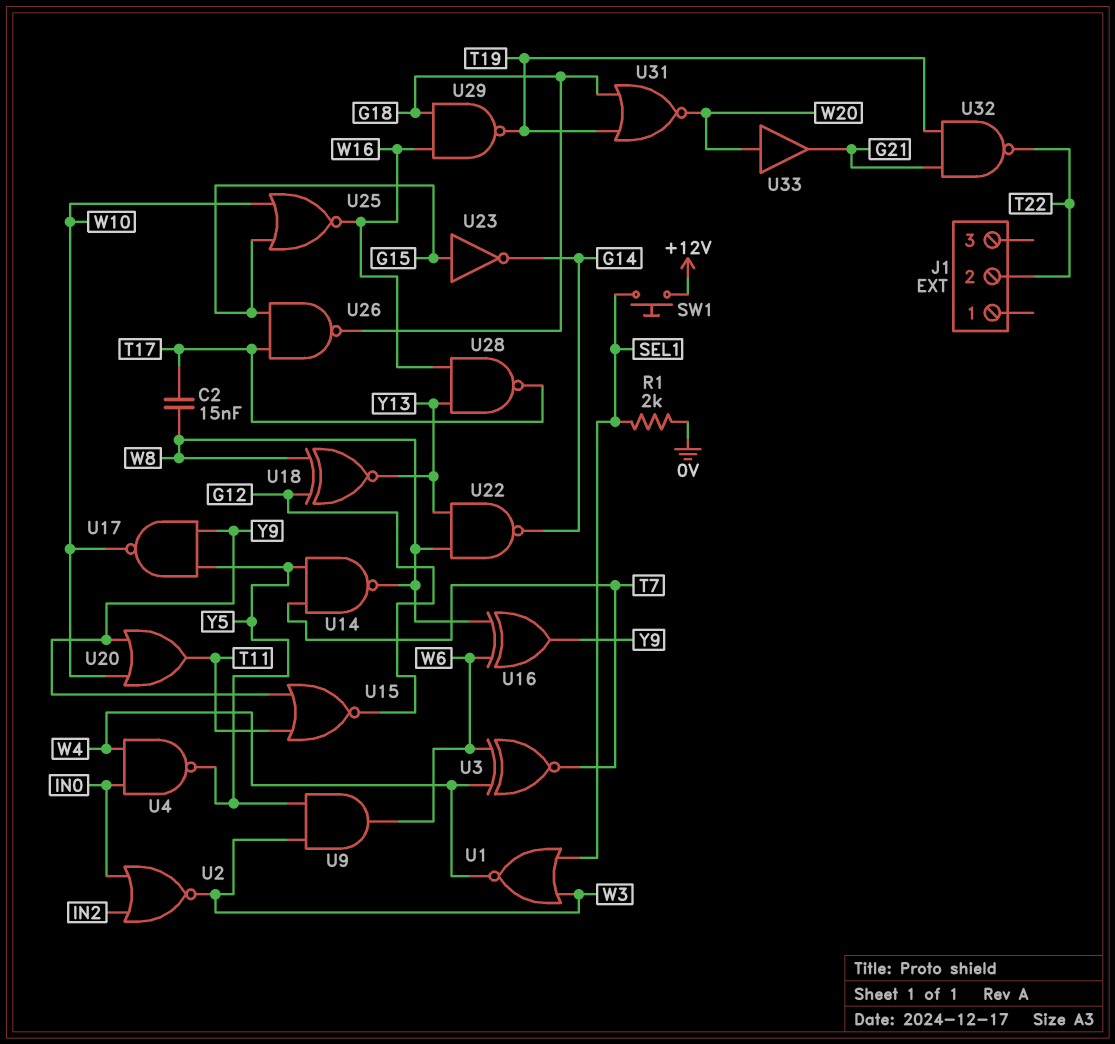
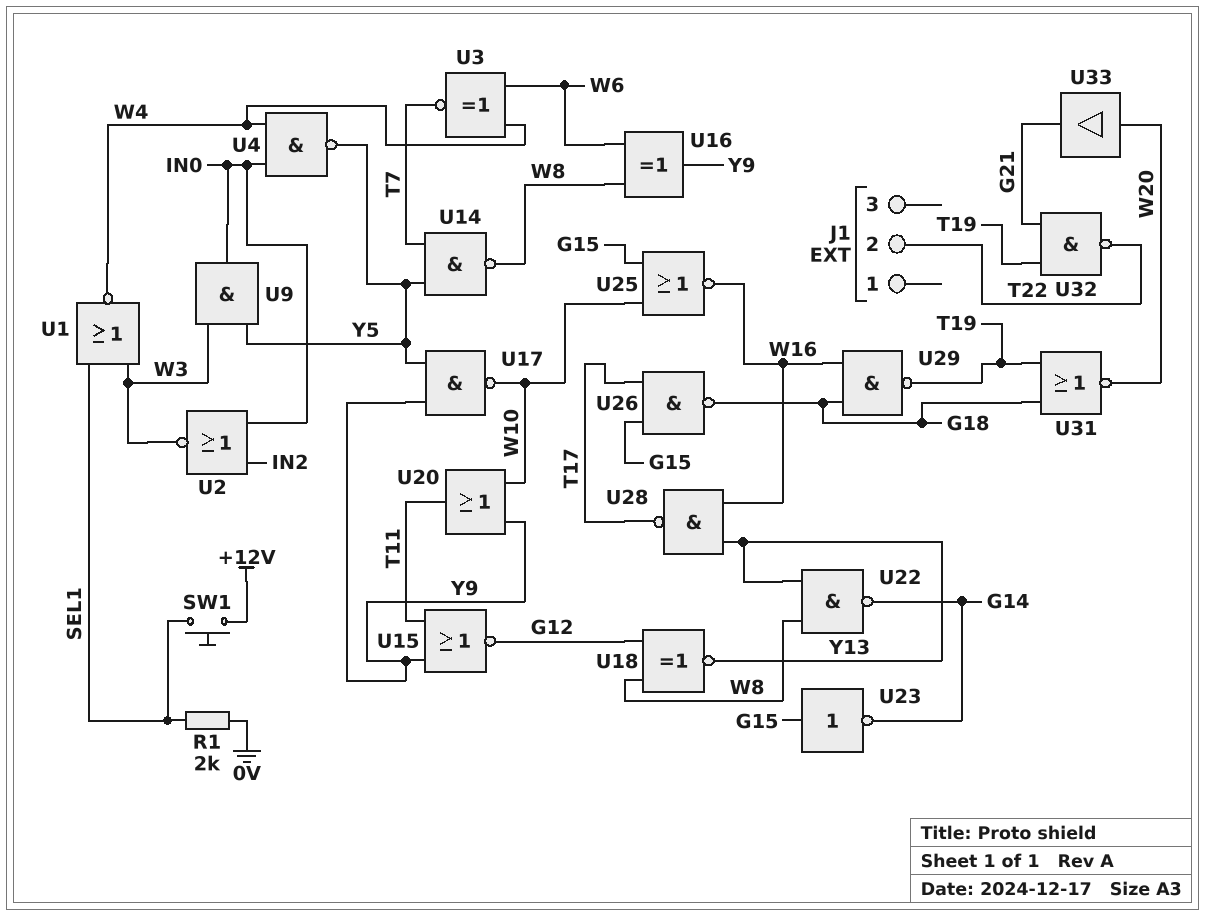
C2: 15nF (T17, W8) -> none
U9: AND (in W3, in Y5, out W6) -> AND (in W3, in Y5, out IN0)

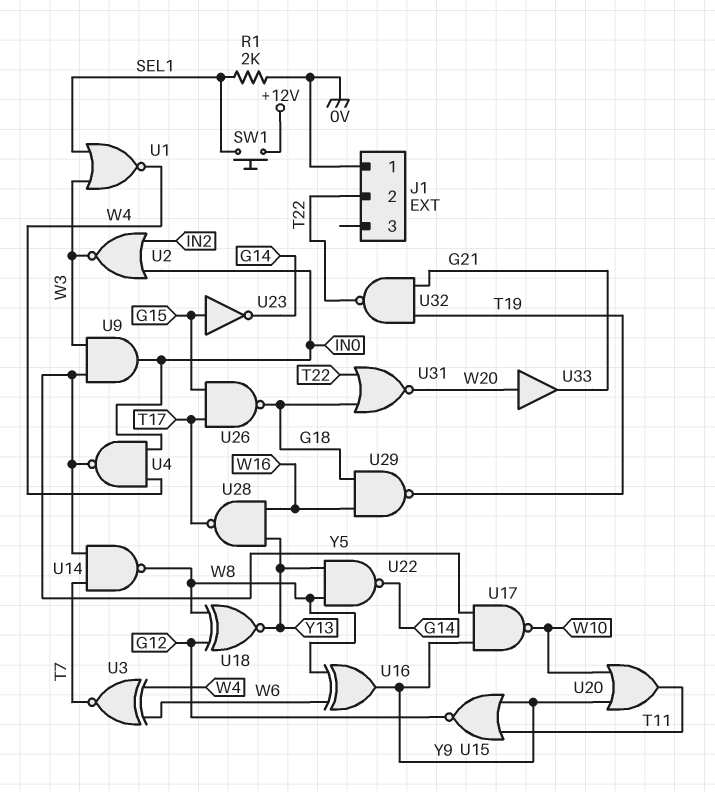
J1 pin 1: none -> 0V
U25: NOR (in G15, in W10, out W16) -> none
U31: NOR (in G18, in T19, out W20) -> NOR (in G18, in T22, out W20)

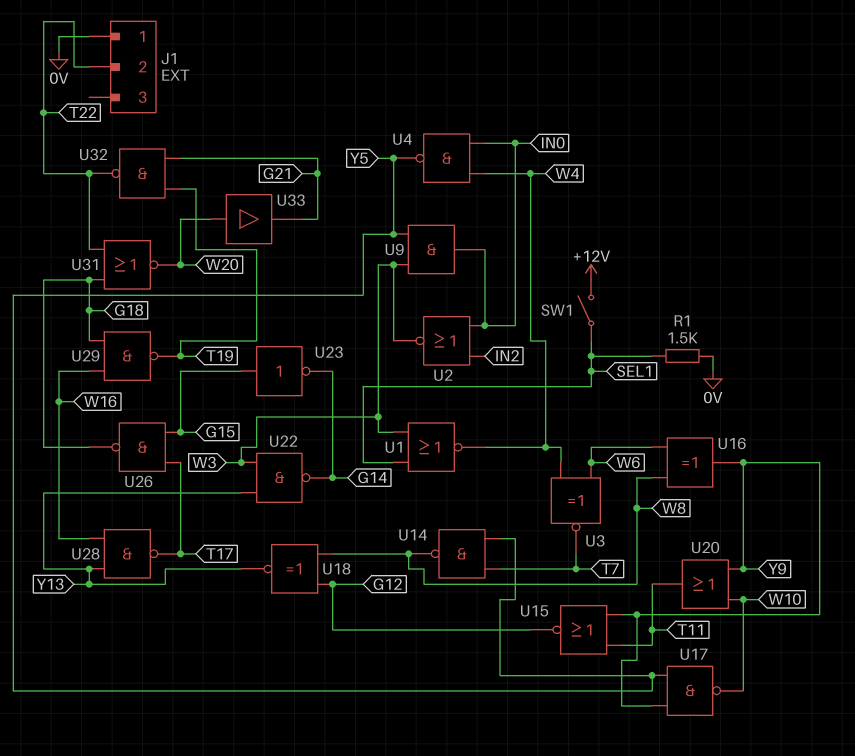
R1: 2k (0V, SEL1) -> 1.5k (0V, SEL1)
SW1: button (+12V, SEL1) -> switch (+12V, SEL1)
U22: NAND (in W8, in Y13, out G14) -> NAND (in W3, in Y13, out G14)

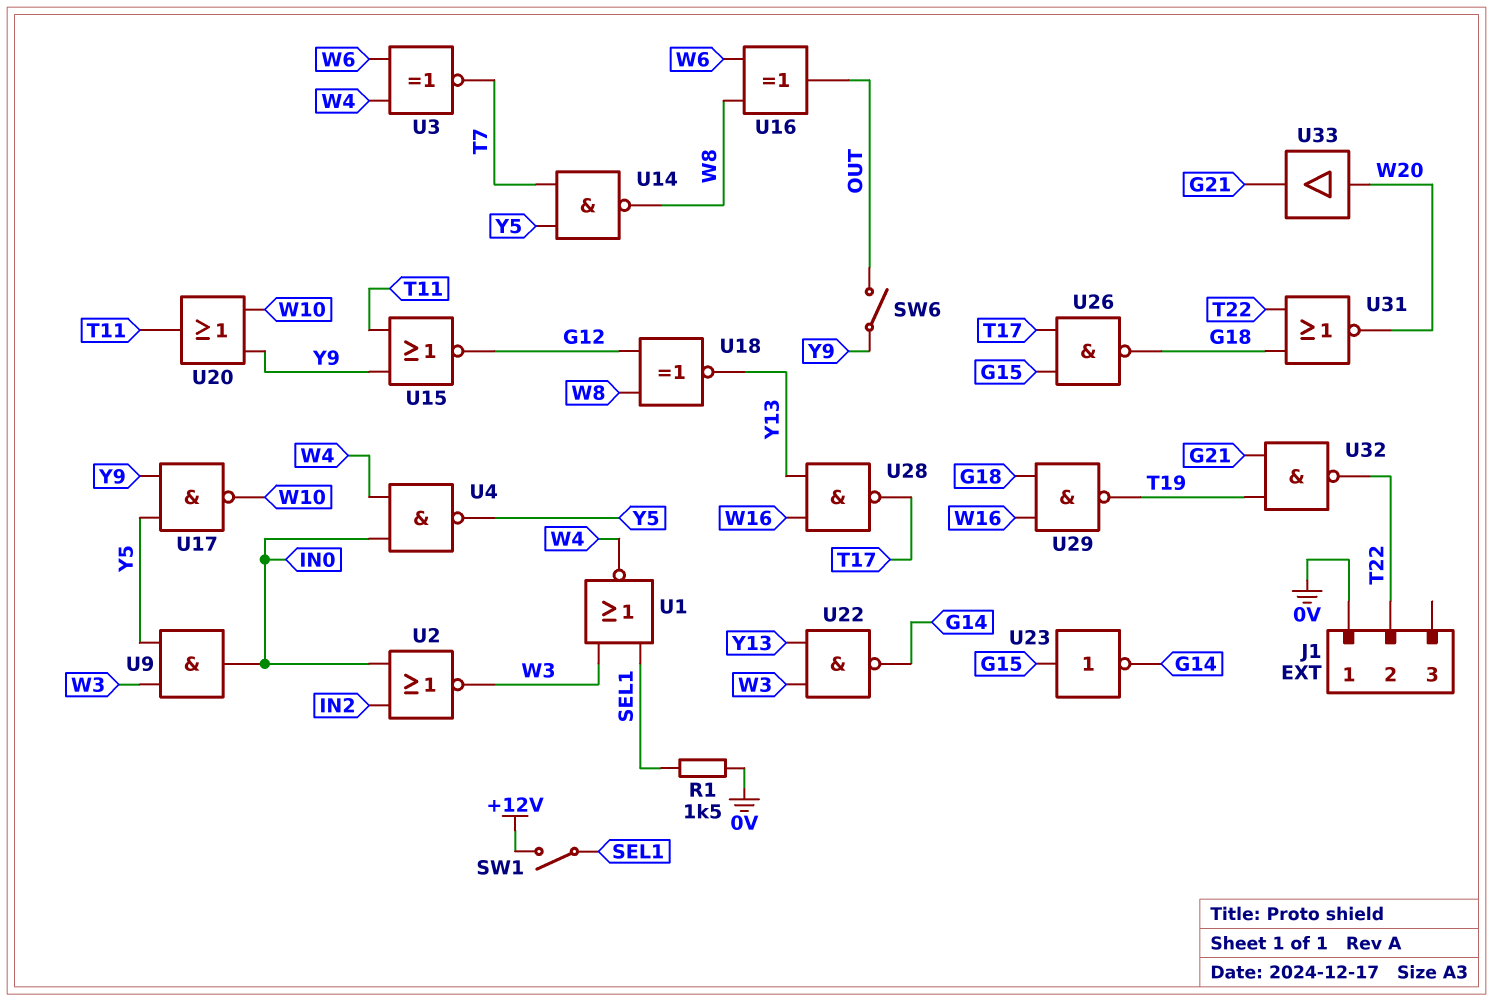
SW6: none -> switch (OUT, Y9)
U16: XOR (in W6, in W8, out Y9) -> XOR (in W6, in W8, out OUT)

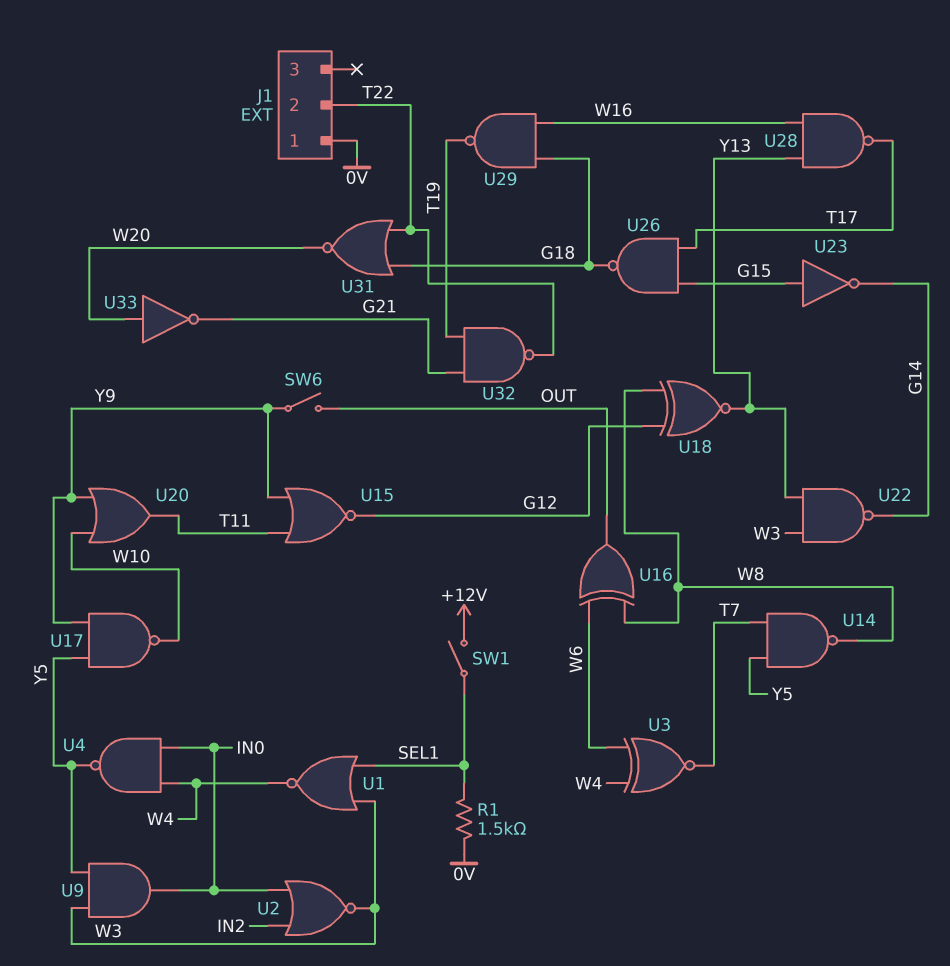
U33: buffer (in W20, out G21) -> NOT (in W20, out G21)

